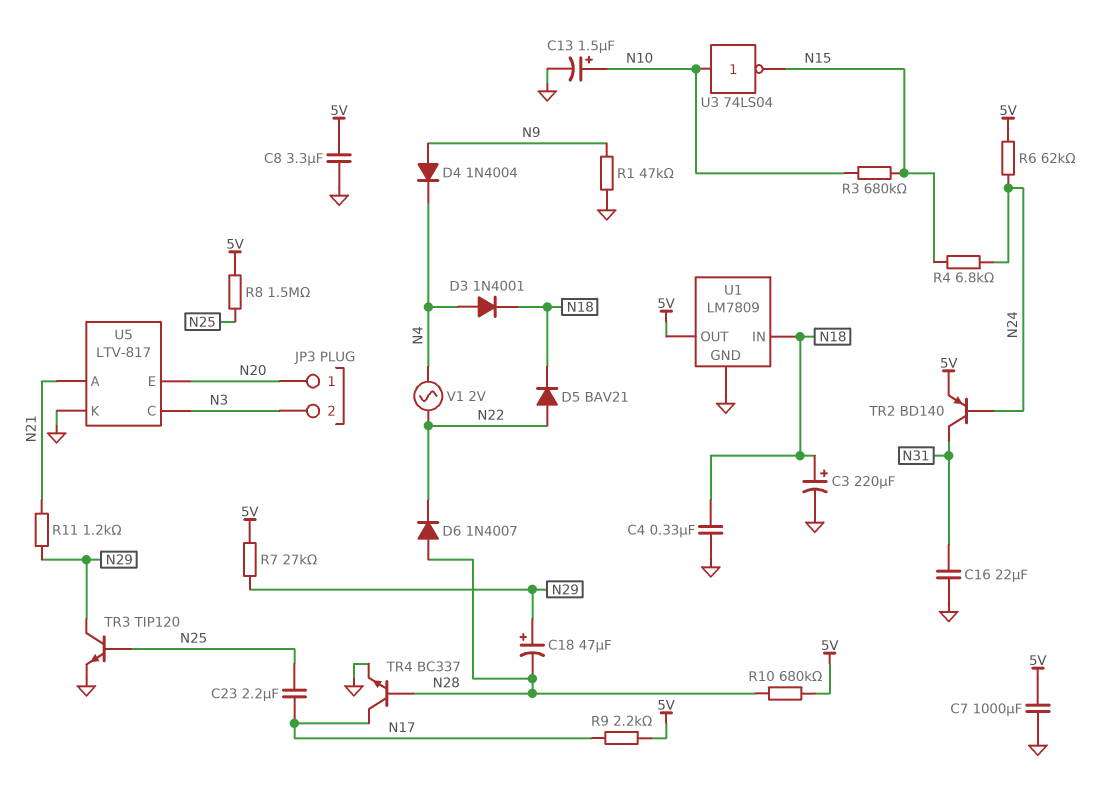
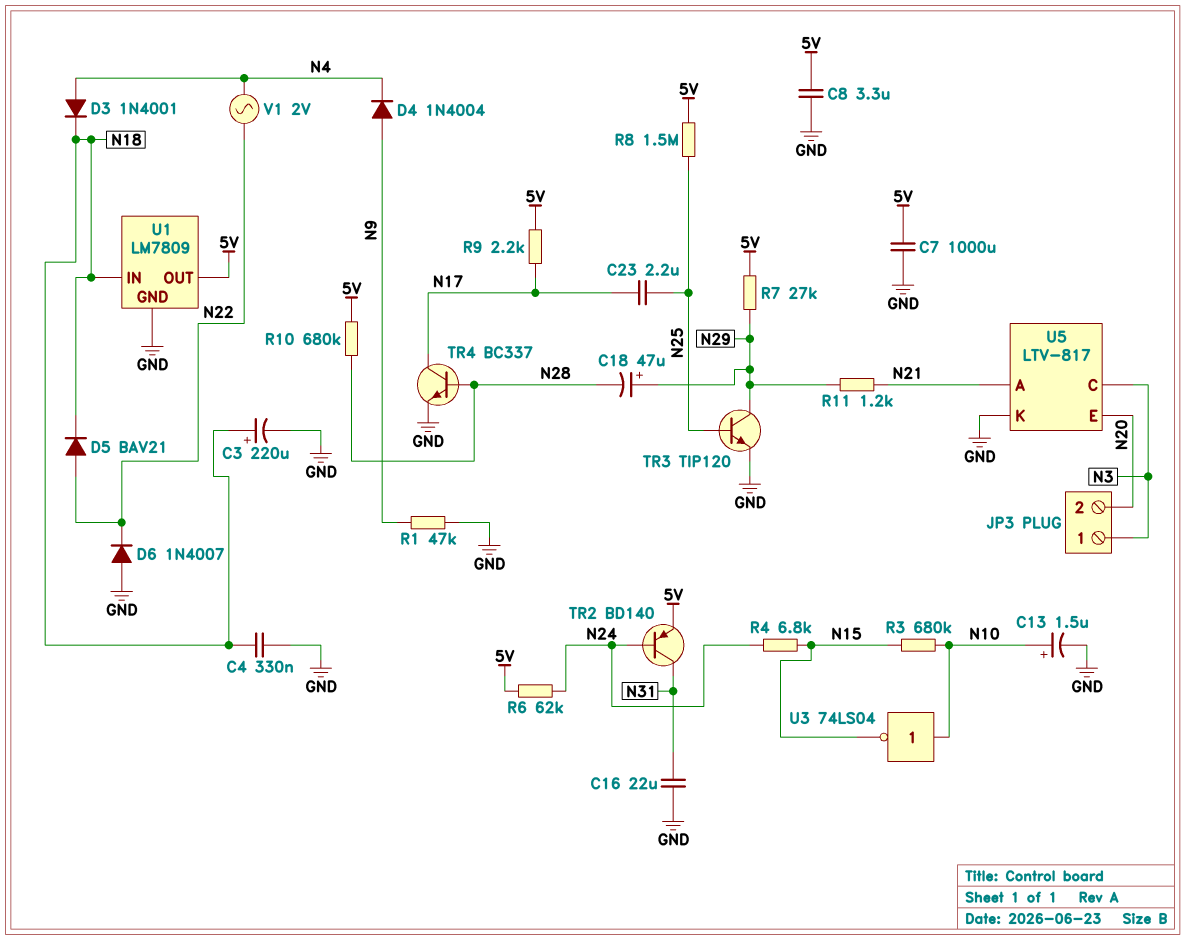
D6: diode 1N4007 (A N28, K N22) -> diode 1N4007 (A GND, K N22)
JP3 pin 1: N20 -> N3
JP3 pin 2: N3 -> N20

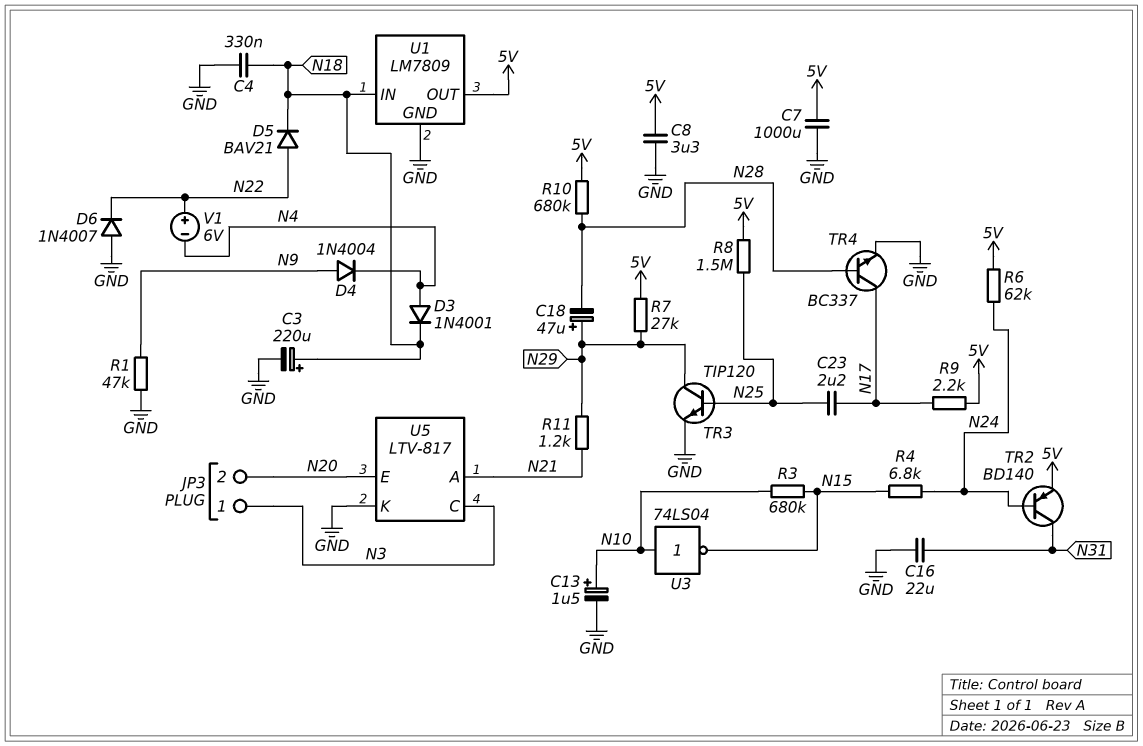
V1: AC 2V (N4, N22) -> 6V (plus N22, minus N4)

